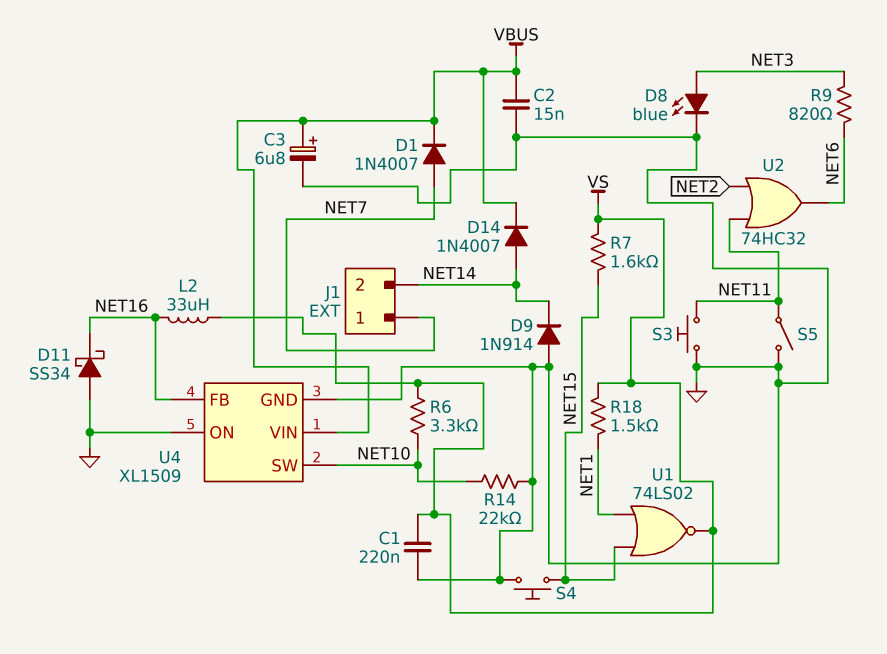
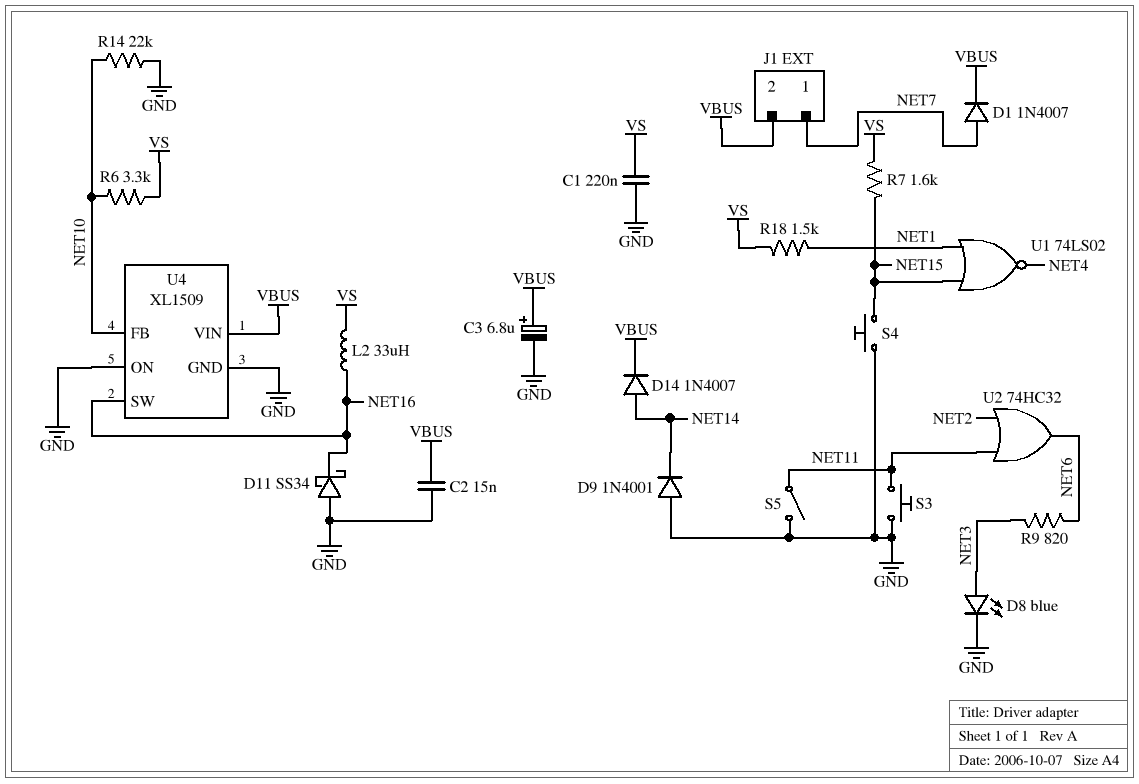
D9: diode 1N914 (A GND, K NET14) -> diode 1N4001 (A GND, K NET14)
J1 pin 2: NET14 -> VBUS
U1: NOR 74LS02 (in NET1, in NET15, out VS) -> NOR 74LS02 (in NET1, in NET15, out NET4)
U4 pin FB: NET16 -> NET10
U4 pin SW: NET10 -> NET16

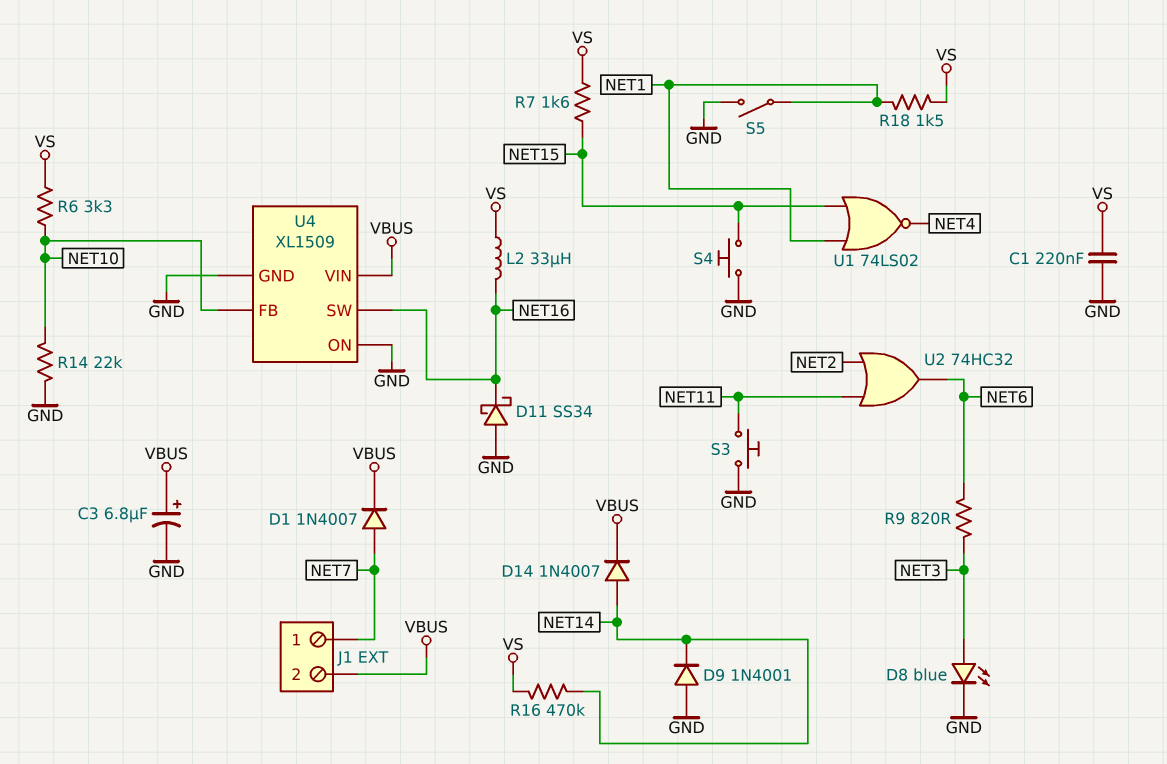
C2: 15nF (GND, VBUS) -> none
R16: none -> 470k (NET14, VS)
S5: switch (GND, NET11) -> switch (GND, NET1)

